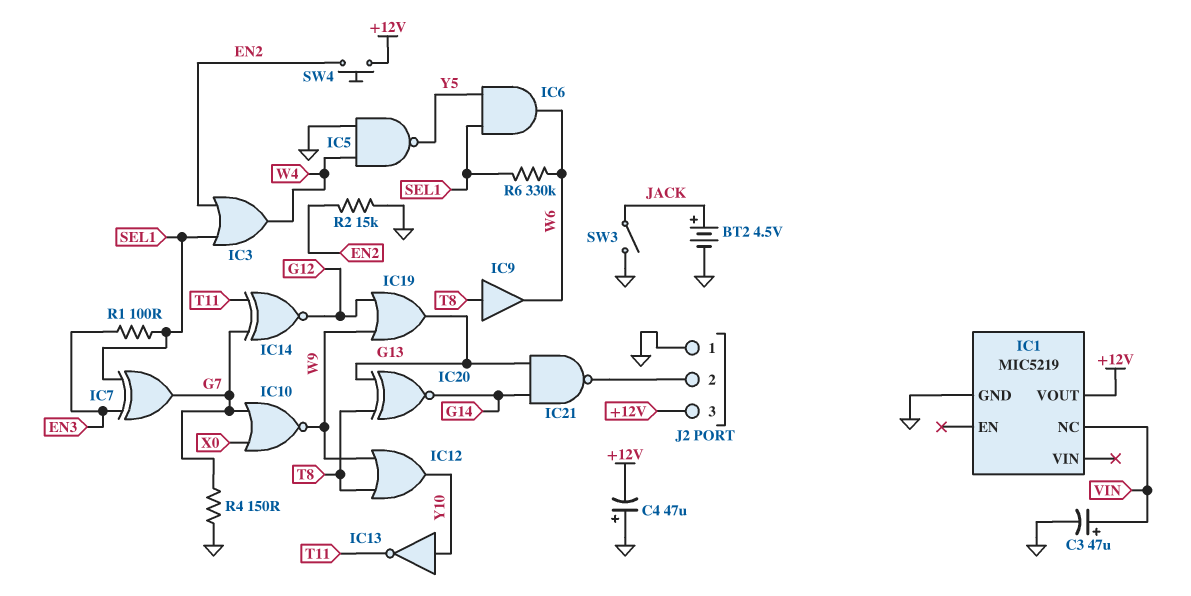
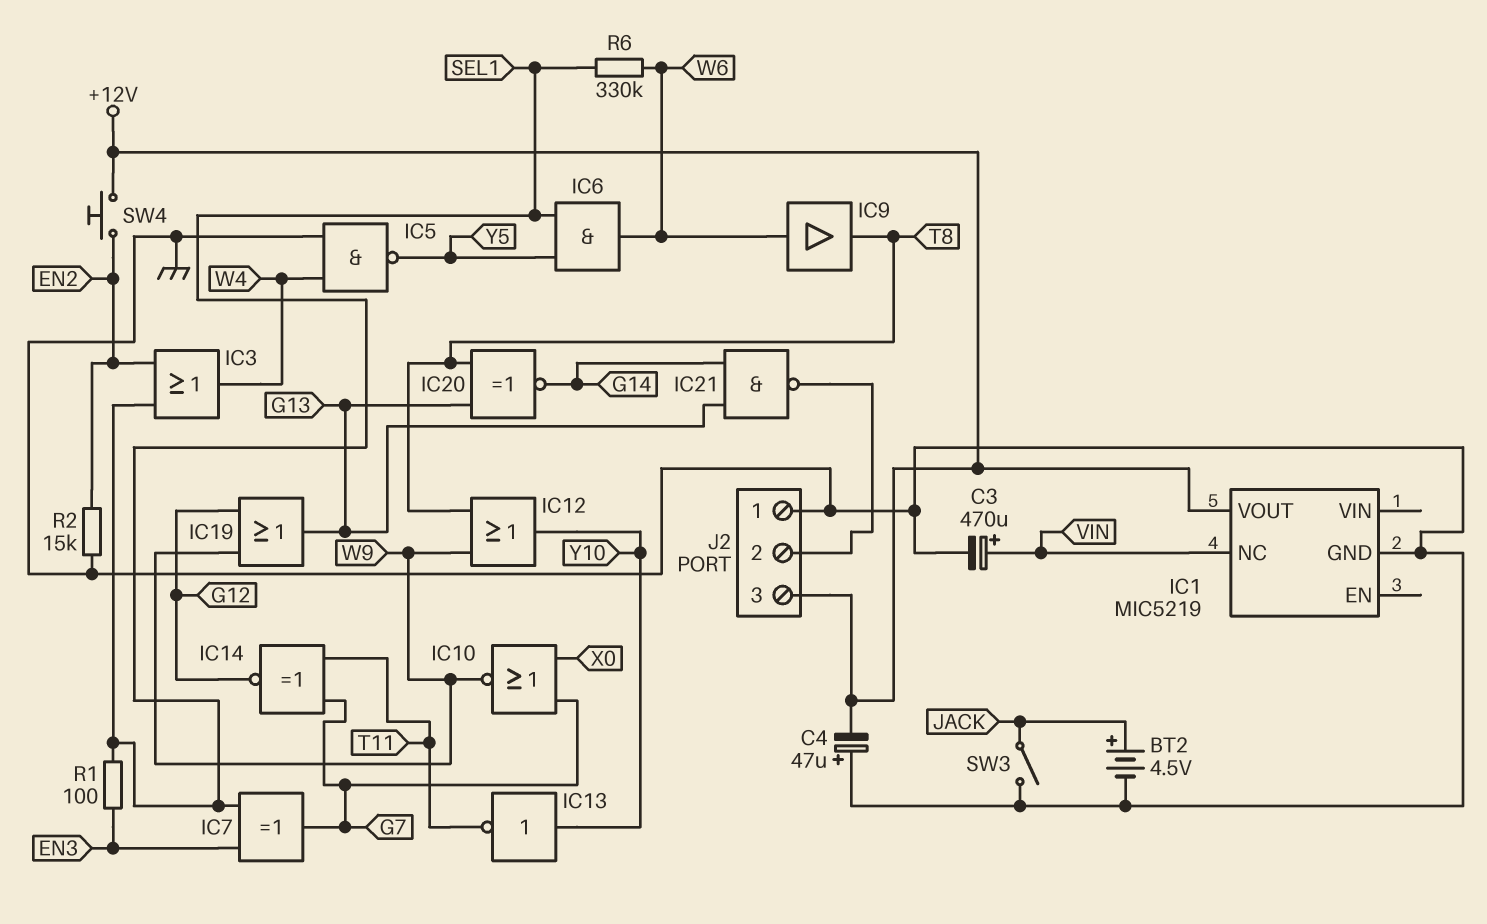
C3: 47uF (plus VIN, minus GND) -> 470uF (plus VIN, minus GND)
IC9: buffer (in T8, out W6) -> buffer (in W6, out T8)
R4: 150 (G7, GND) -> none

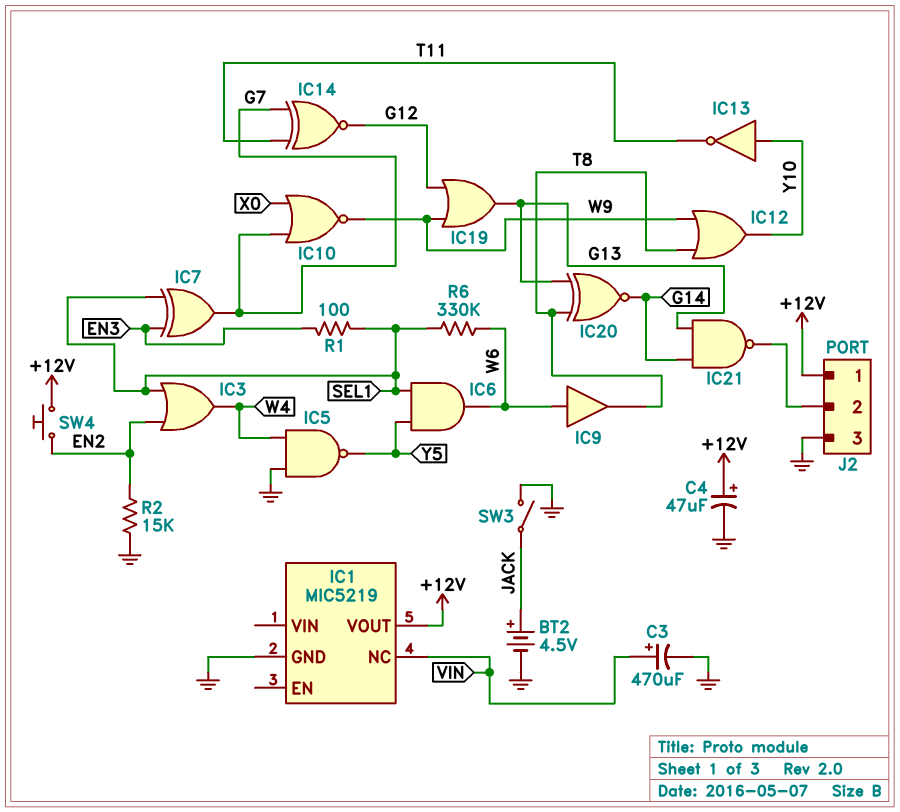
C4: 47uF (plus GND, minus +12V) -> 47uF (plus +12V, minus GND)
J2 pin 1: GND -> +12V
J2 pin 3: +12V -> GND

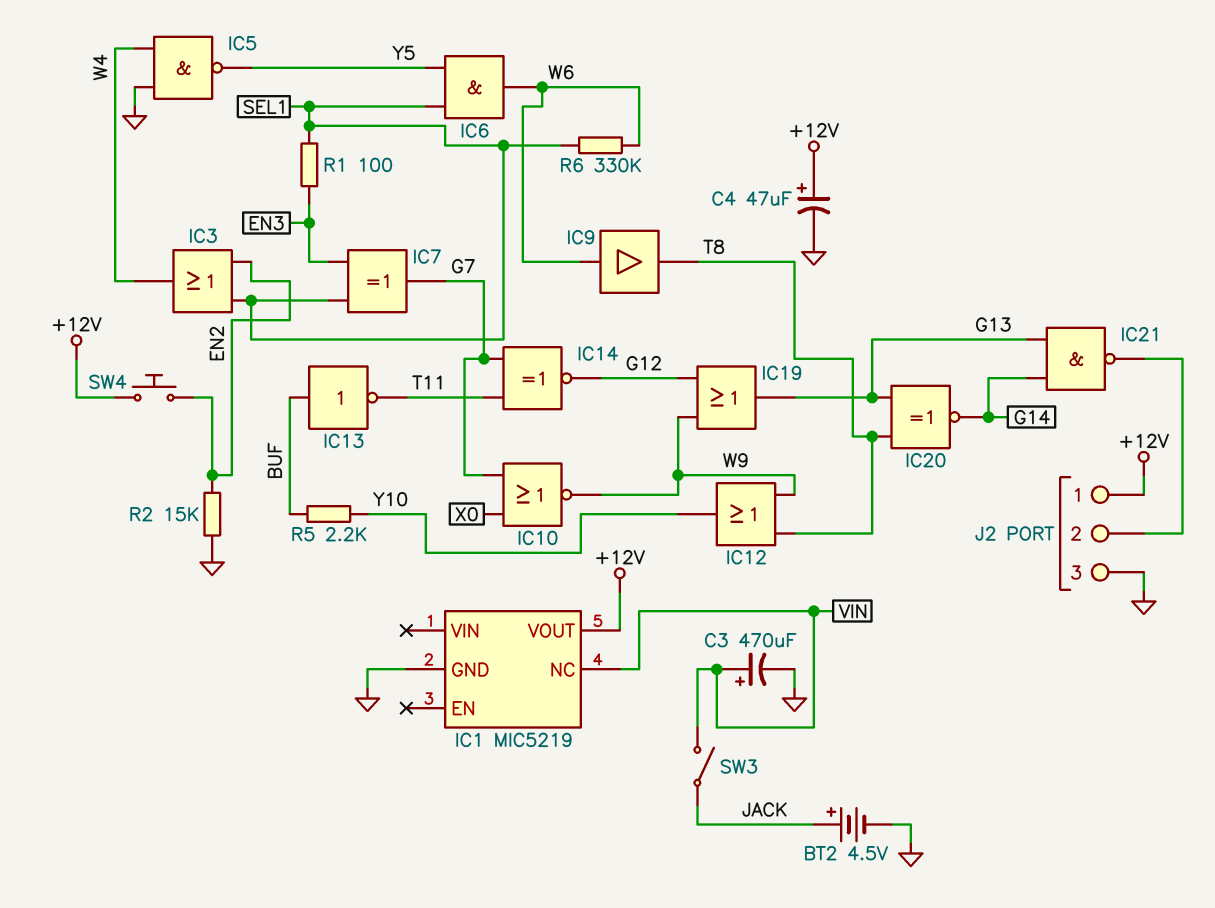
IC13: NOT (in Y10, out T11) -> NOT (in BUF, out T11)
R5: none -> 2.2k (BUF, Y10)
SW3: switch (GND, JACK) -> switch (JACK, VIN)

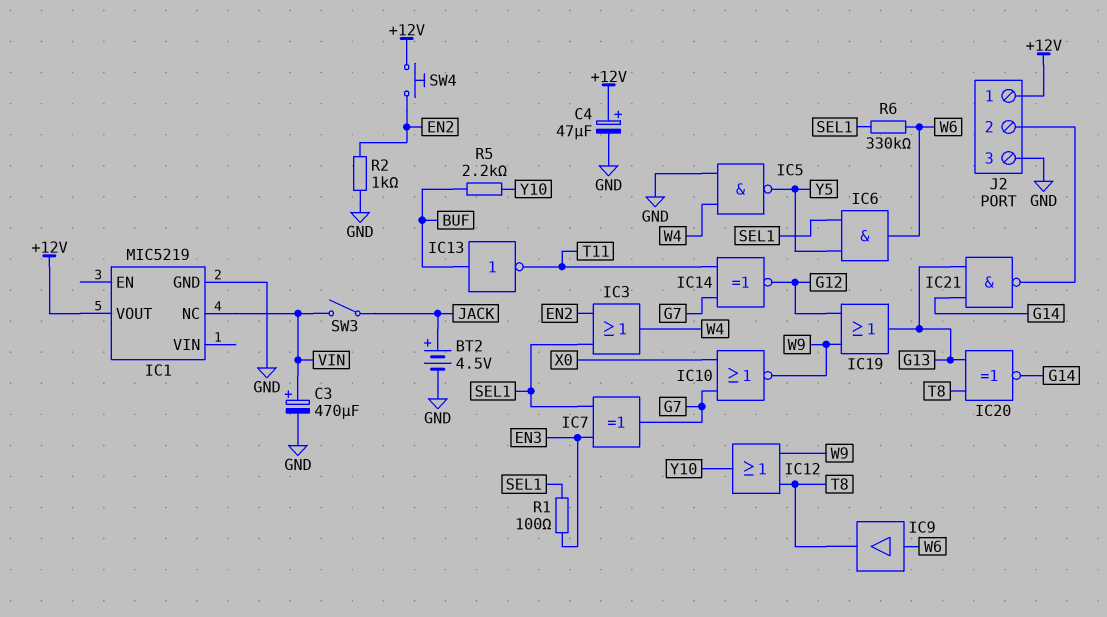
R2: 15k (EN2, GND) -> 1k (EN2, GND)

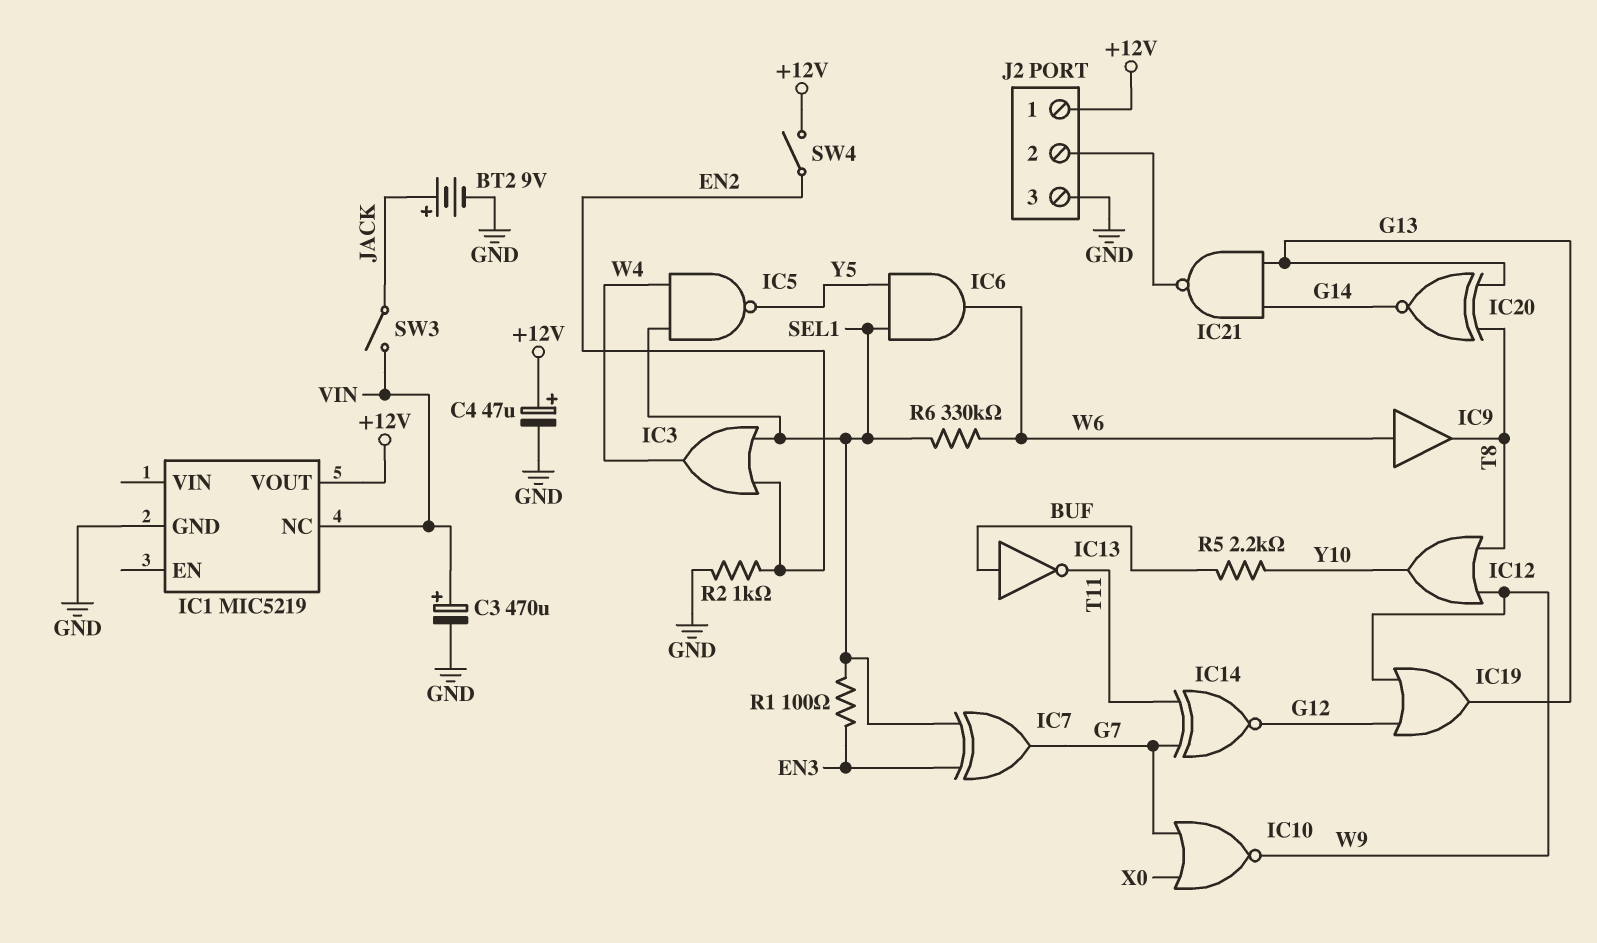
BT2: 4.5V (plus JACK, minus GND) -> 9V (plus JACK, minus GND)
IC5: NAND (in GND, in W4, out Y5) -> NAND (in SEL1, in W4, out Y5)
SW4: button (+12V, EN2) -> switch (+12V, EN2)

